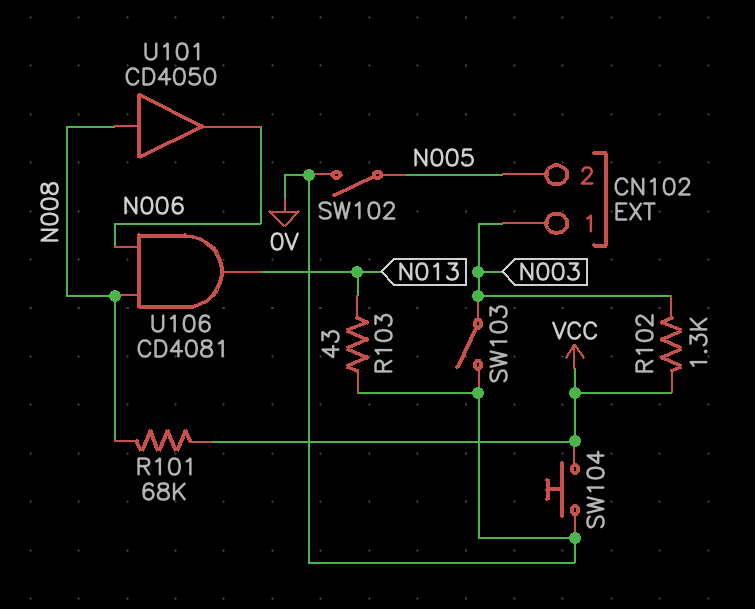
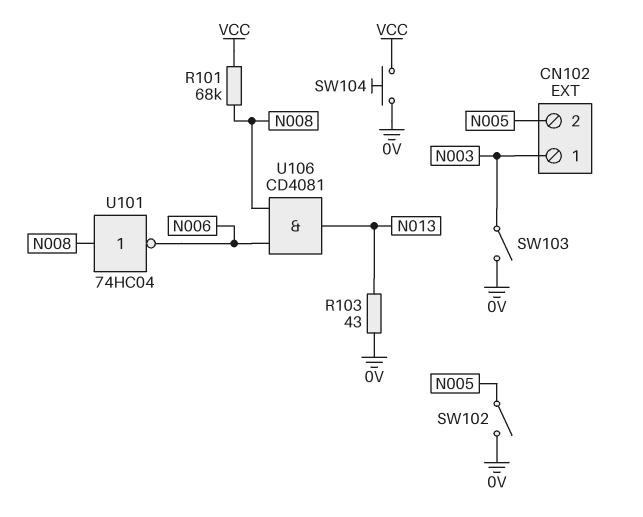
R102: 1.3k (N003, VCC) -> none
U101: buffer CD4050 (in N008, out N006) -> NOT 74HC04 (in N008, out N006)

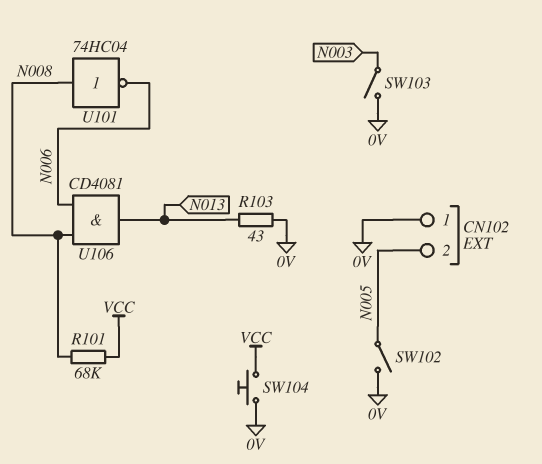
CN102 pin 1: N003 -> 0V

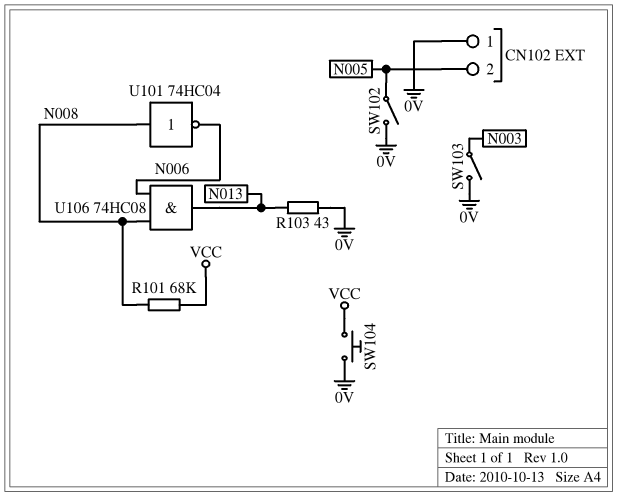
U106: AND CD4081 (in N006, in N008, out N013) -> AND 74HC08 (in N006, in N008, out N013)

